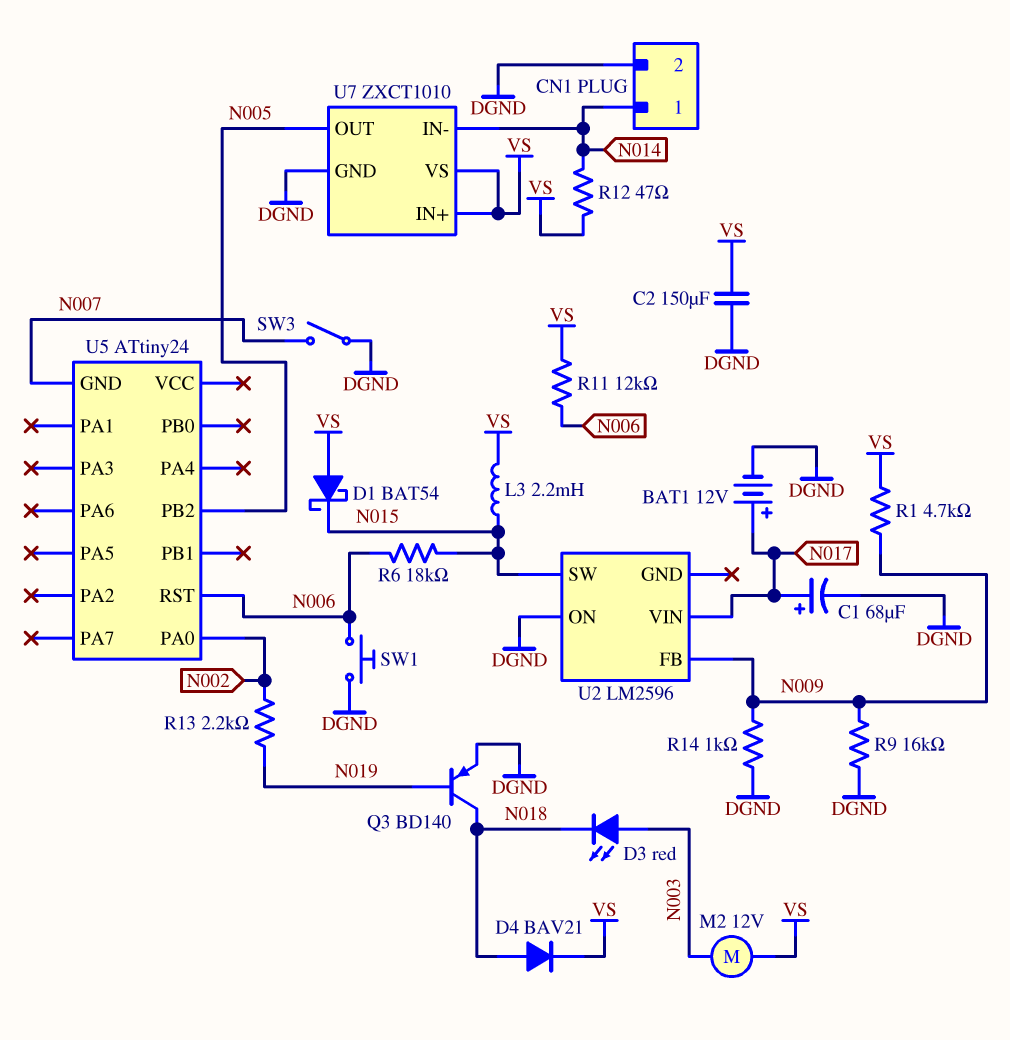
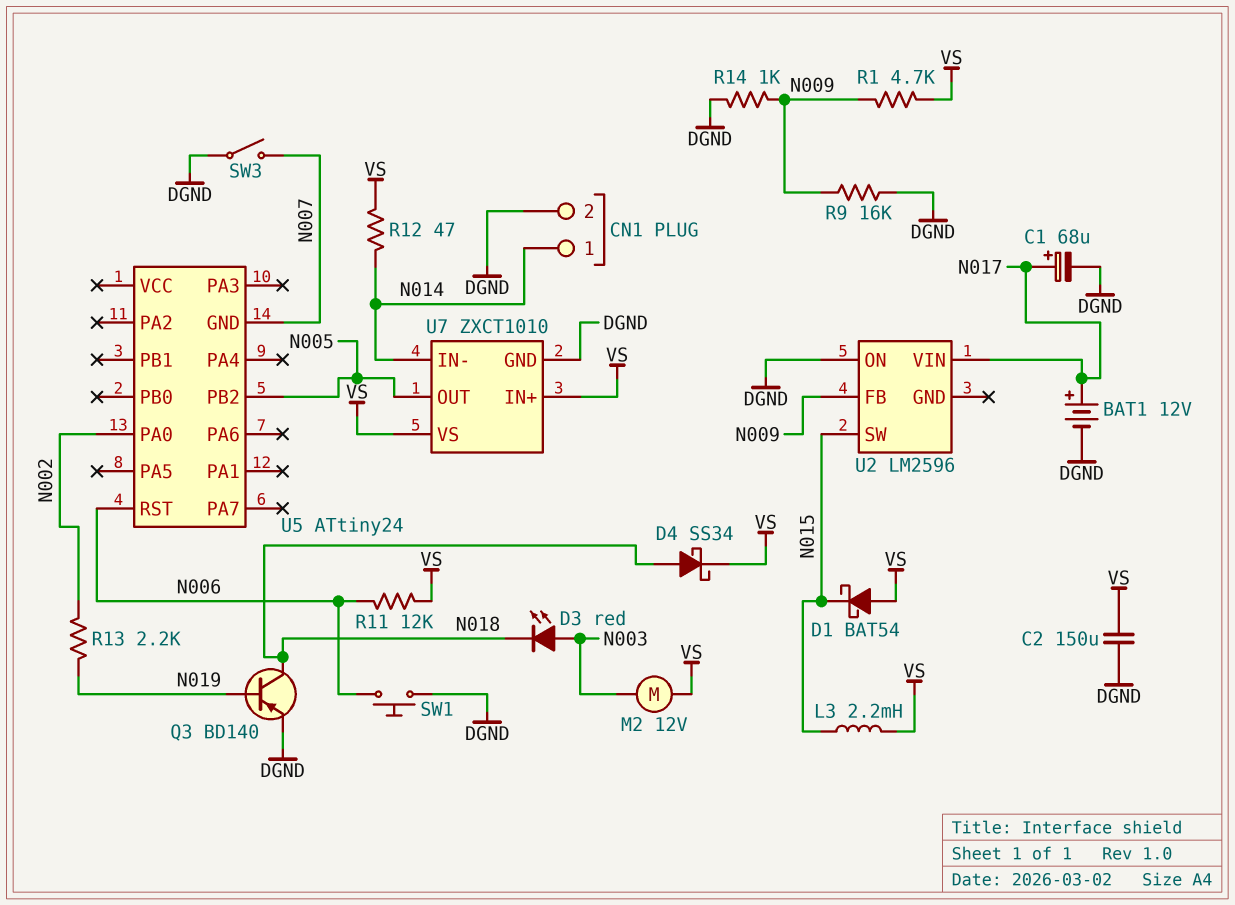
D4: diode BAV21 (A N018, K VS) -> schottky SS34 (A N018, K VS)
R6: 18k (N006, N015) -> none

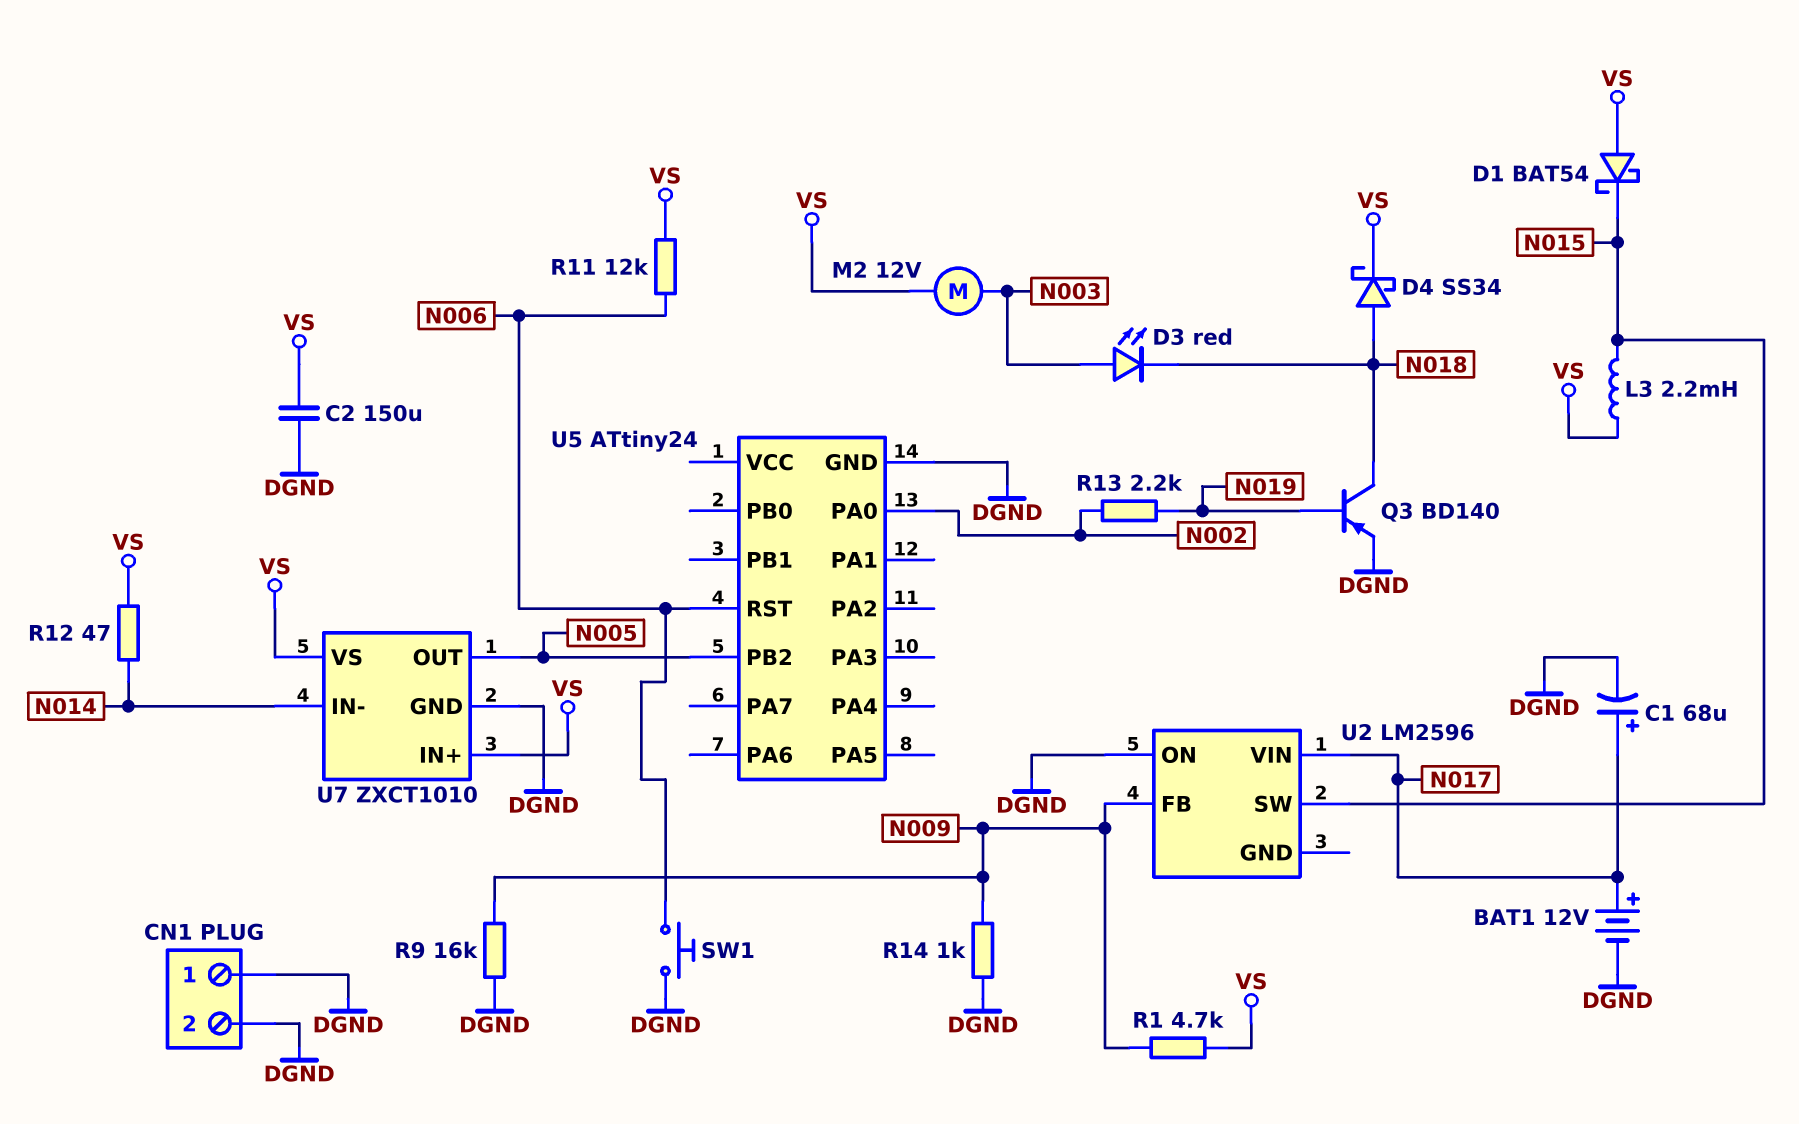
CN1 pin 1: N014 -> DGND
SW3: switch (DGND, N007) -> none
U5 pin GND: N007 -> DGND

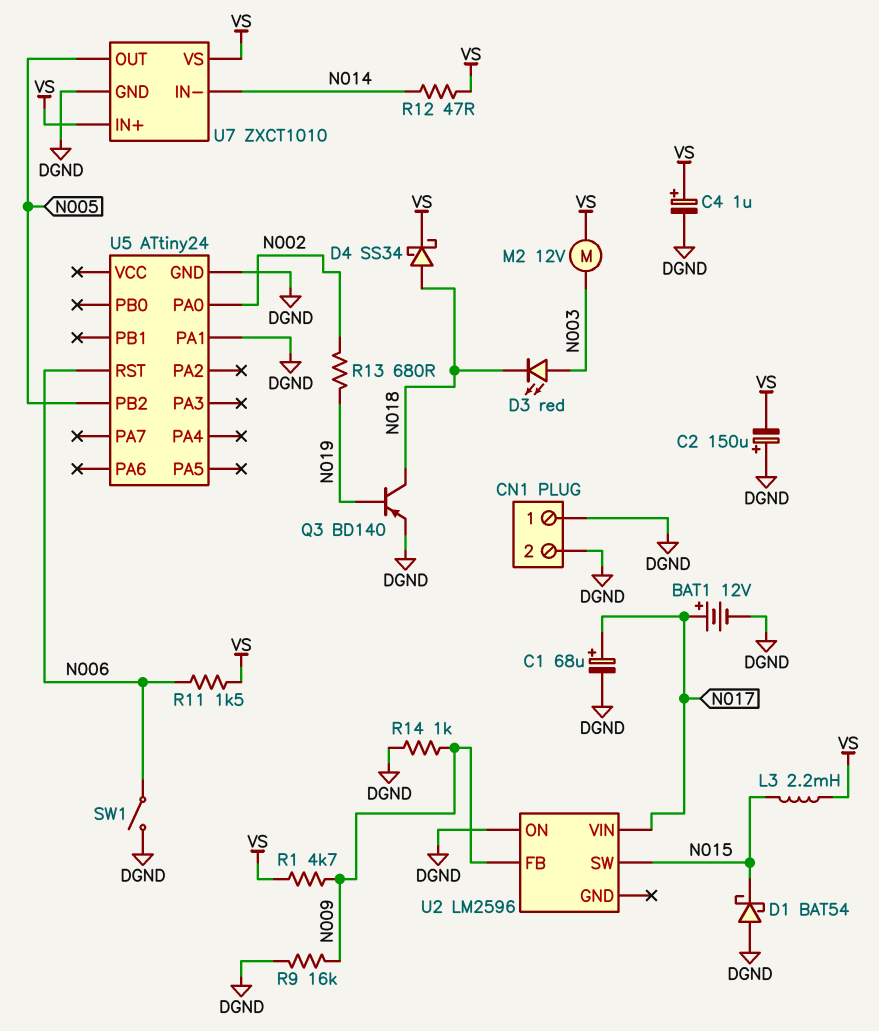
C2: 150uF (DGND, VS) -> 150uF (plus DGND, minus VS)
C4: none -> 1uF (plus VS, minus DGND)
D1: schottky BAT54 (A VS, K N015) -> schottky BAT54 (A DGND, K N015)
R11: 12k (N006, VS) -> 1.5k (N006, VS)
R13: 2.2k (N002, N019) -> 680 (N002, N019)
SW1: button (DGND, N006) -> switch (DGND, N006)
U5 pin PA1: none -> DGND

